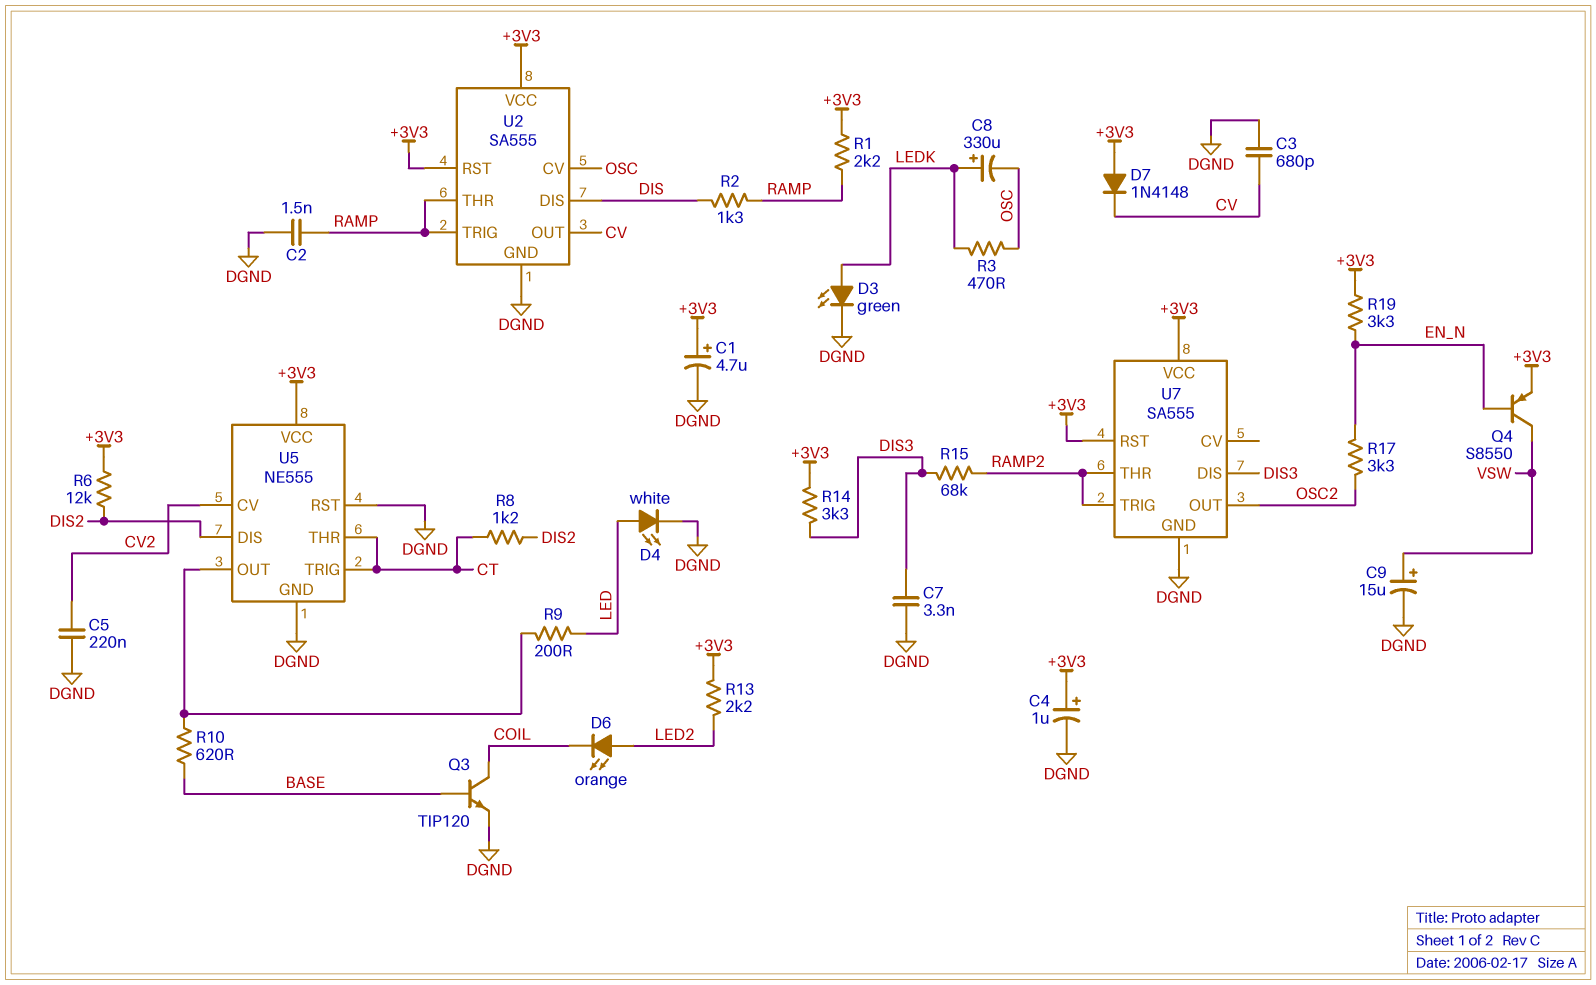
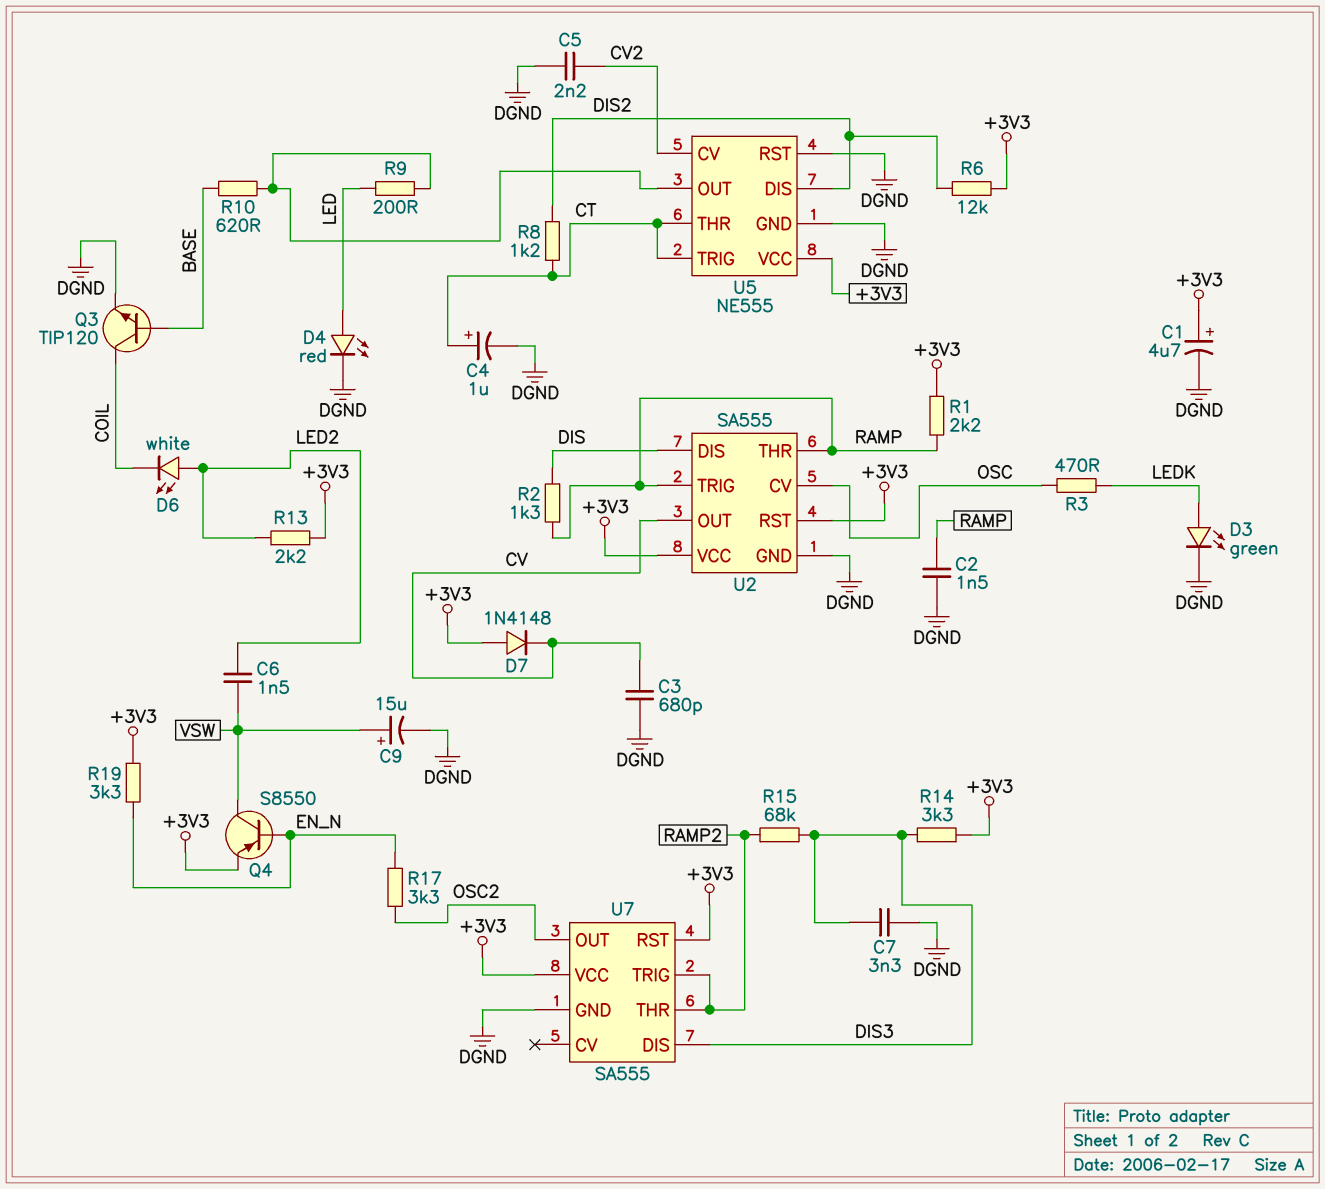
C4: 1uF (plus +3V3, minus DGND) -> 1uF (plus CT, minus DGND)
C5: 220nF (CV2, DGND) -> 2.2nF (CV2, DGND)
C6: none -> 1.5nF (LED2, VSW)
C8: 330uF (plus LEDK, minus OSC) -> none
D4: LED white (A LED, K DGND) -> LED red (A LED, K DGND)
D6: LED orange (A LED2, K COIL) -> LED white (A LED2, K COIL)

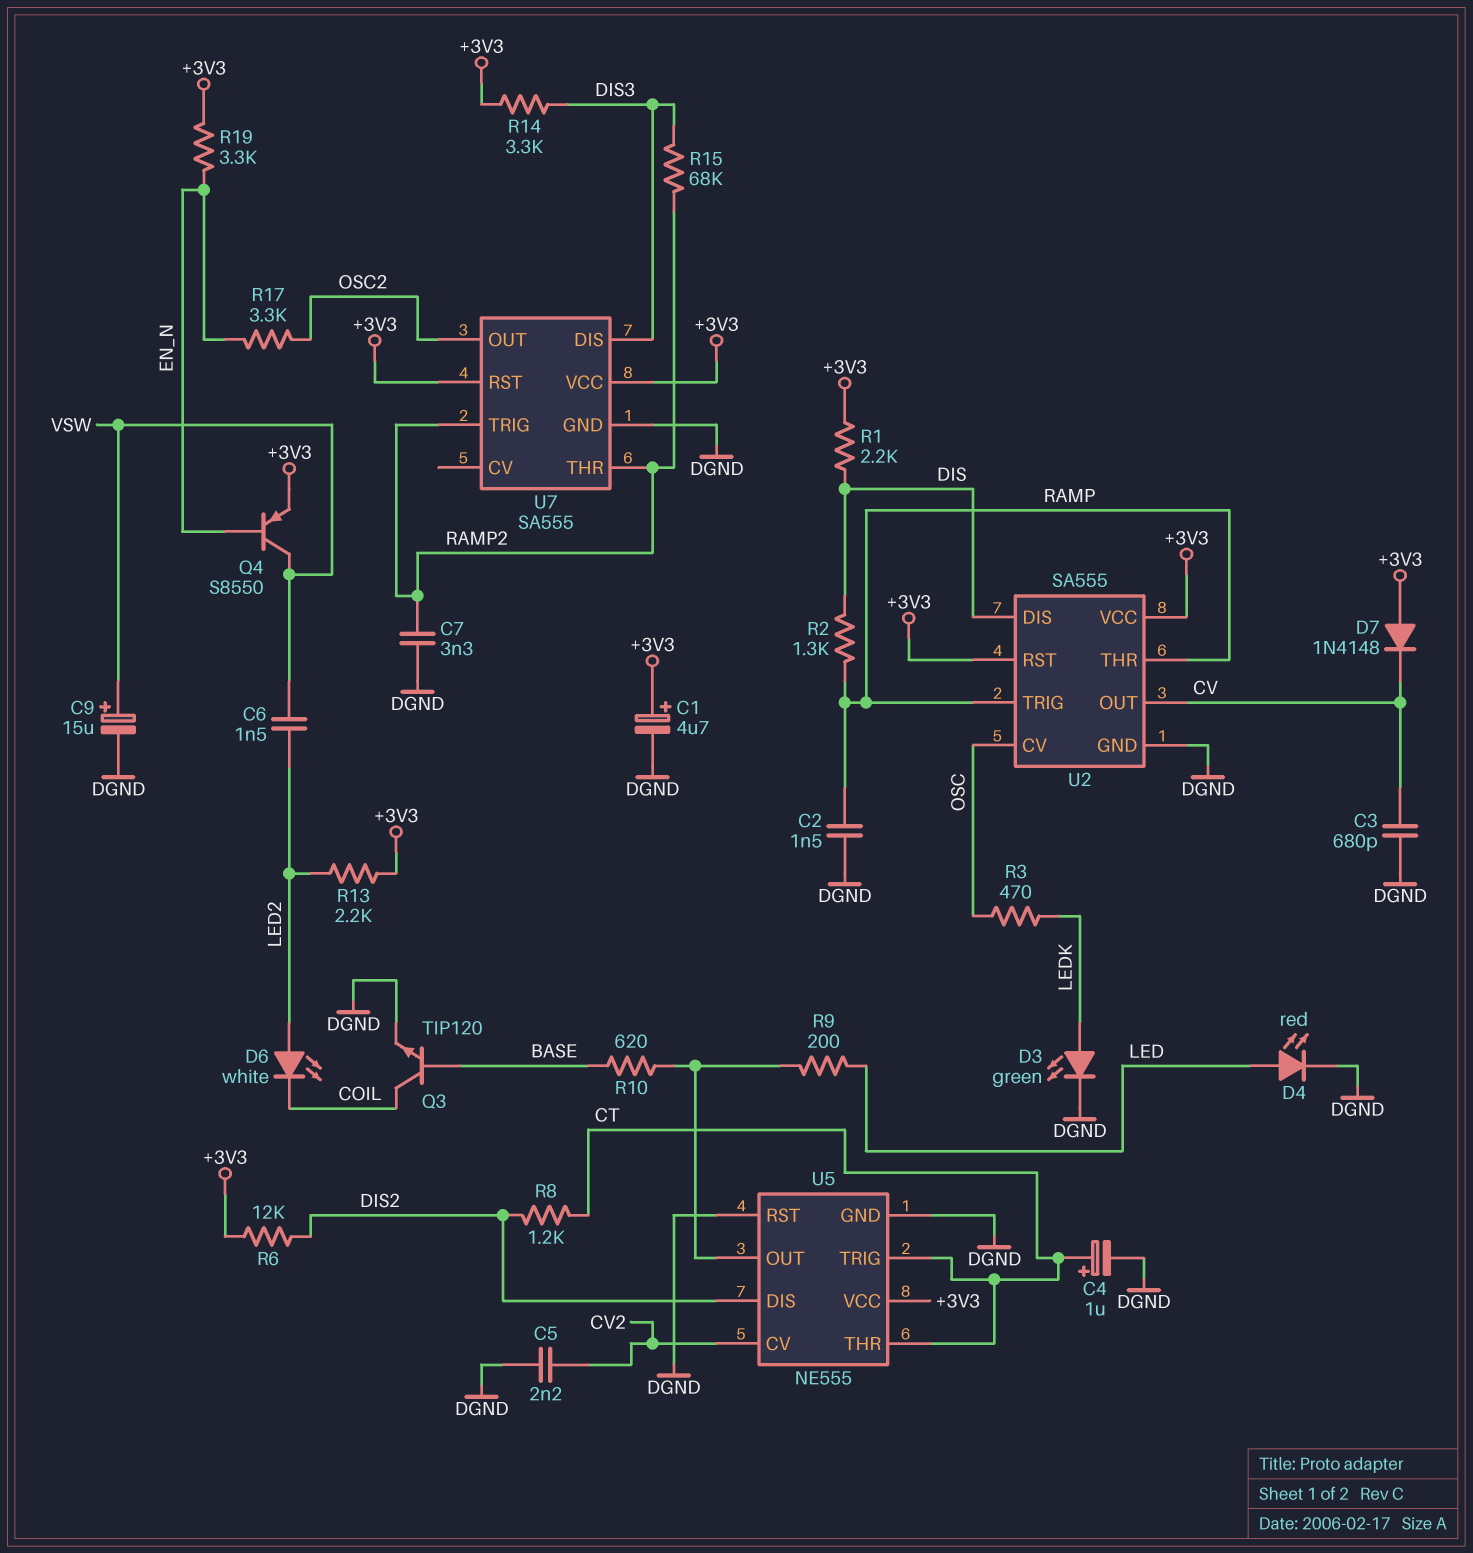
C7: 3.3nF (DGND, DIS3) -> 3.3nF (DGND, RAMP2)
R1: 2.2k (+3V3, RAMP) -> 2.2k (+3V3, DIS)

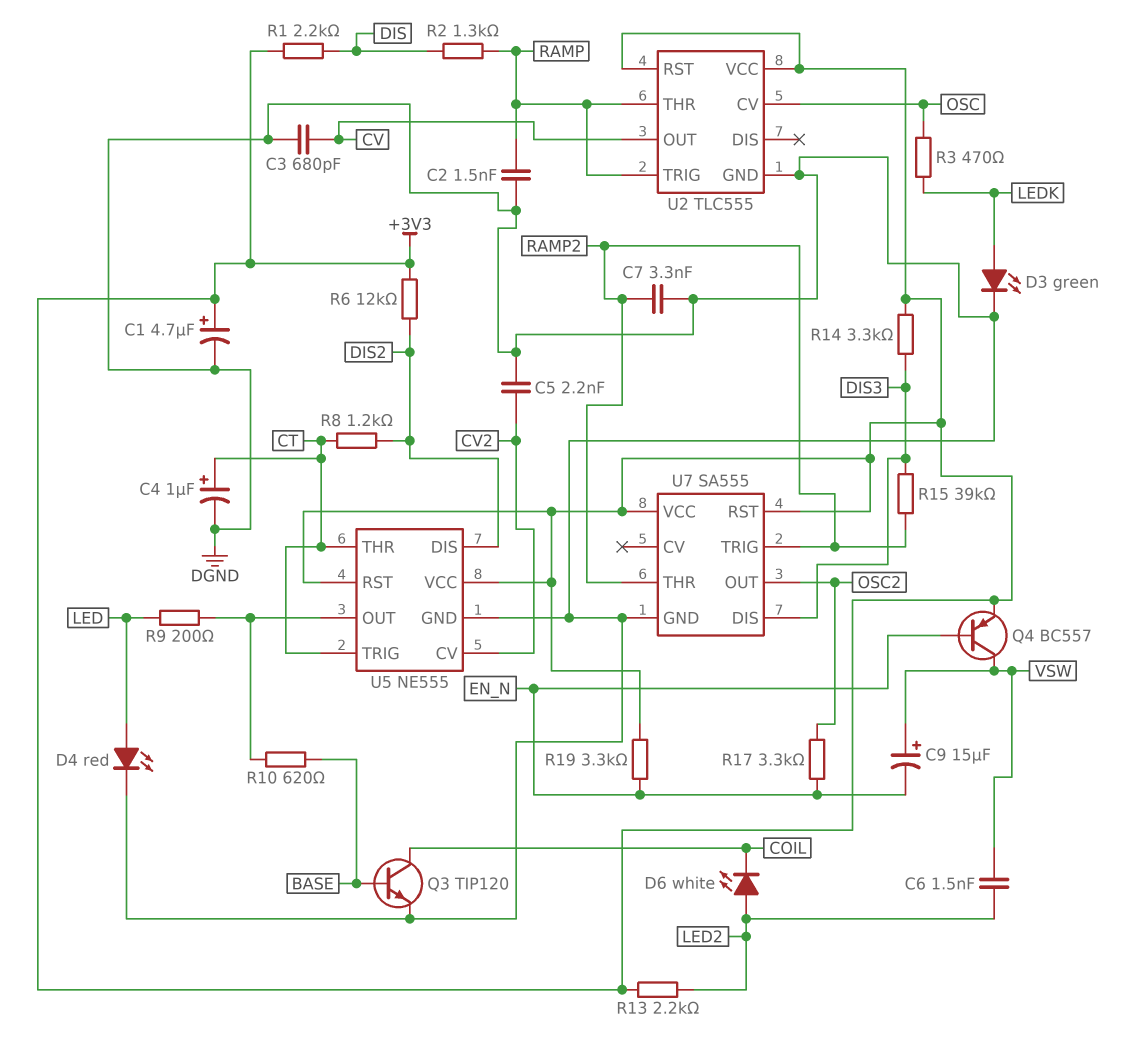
C9: 15uF (plus VSW, minus DGND) -> 15uF (plus VSW, minus EN_N)
D7: diode 1N4148 (A +3V3, K CV) -> none
Q4: PNP S8550 (B EN_N, C VSW, E +3V3) -> PNP BC557 (B EN_N, C VSW, E +3V3)
R15: 68k (DIS3, RAMP2) -> 39k (DIS3, RAMP2)
U2: SA555 -> TLC555
U2 pin DIS: DIS -> none
U5 pin RST: DGND -> +3V3

